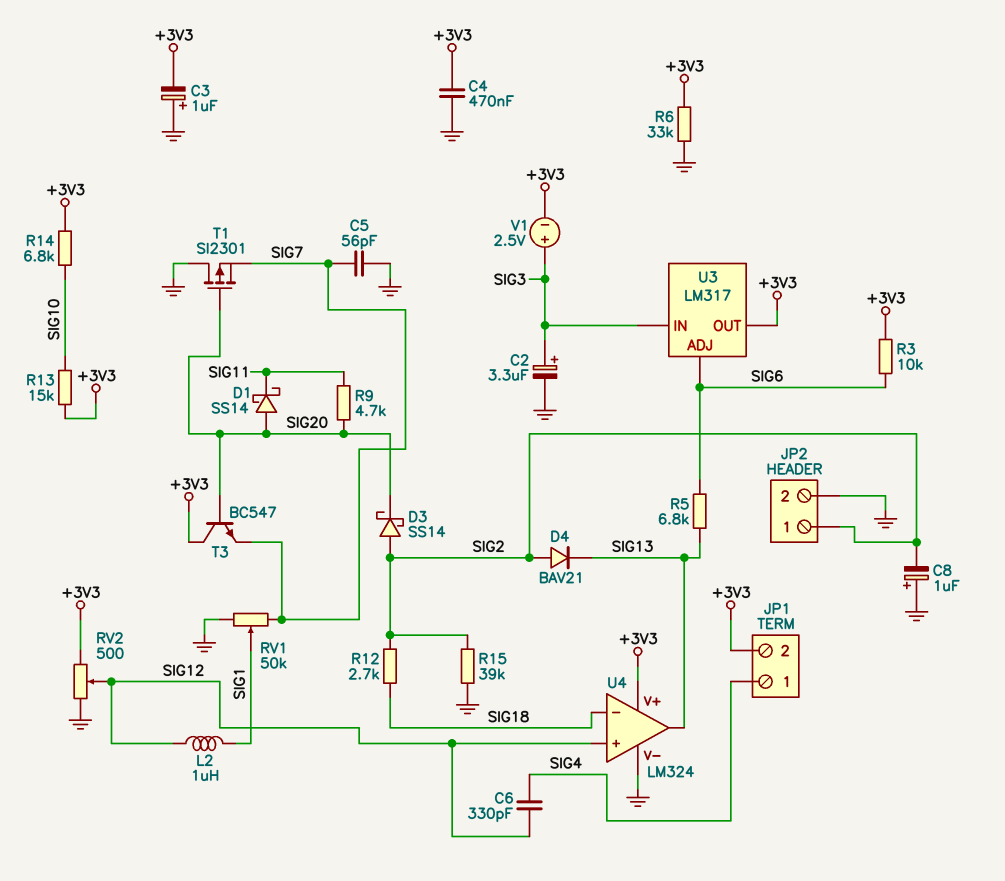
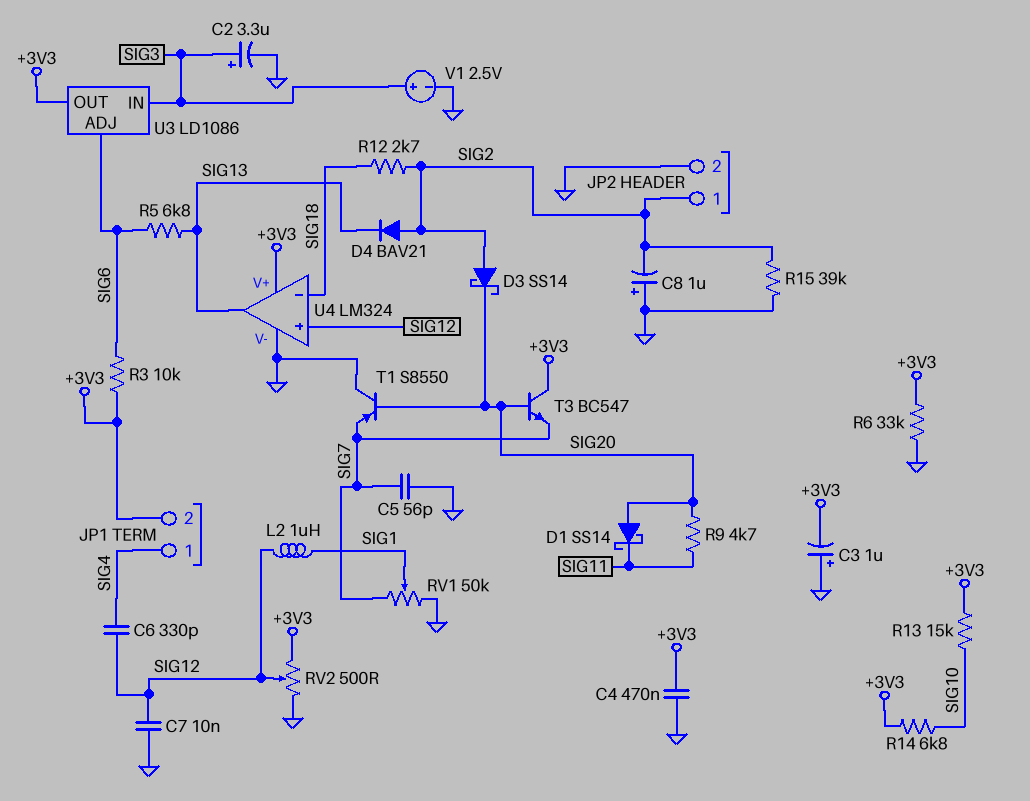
C7: none -> 10nF (GND, SIG12)
T1: PMOS SI2301 (G SIG20, D GND, S SIG7) -> PNP S8550 (B SIG20, C GND, E SIG7)
U3: LM317 -> LD1086
V1: 2.5V (plus SIG3, minus +3V3) -> 2.5V (plus SIG3, minus GND)

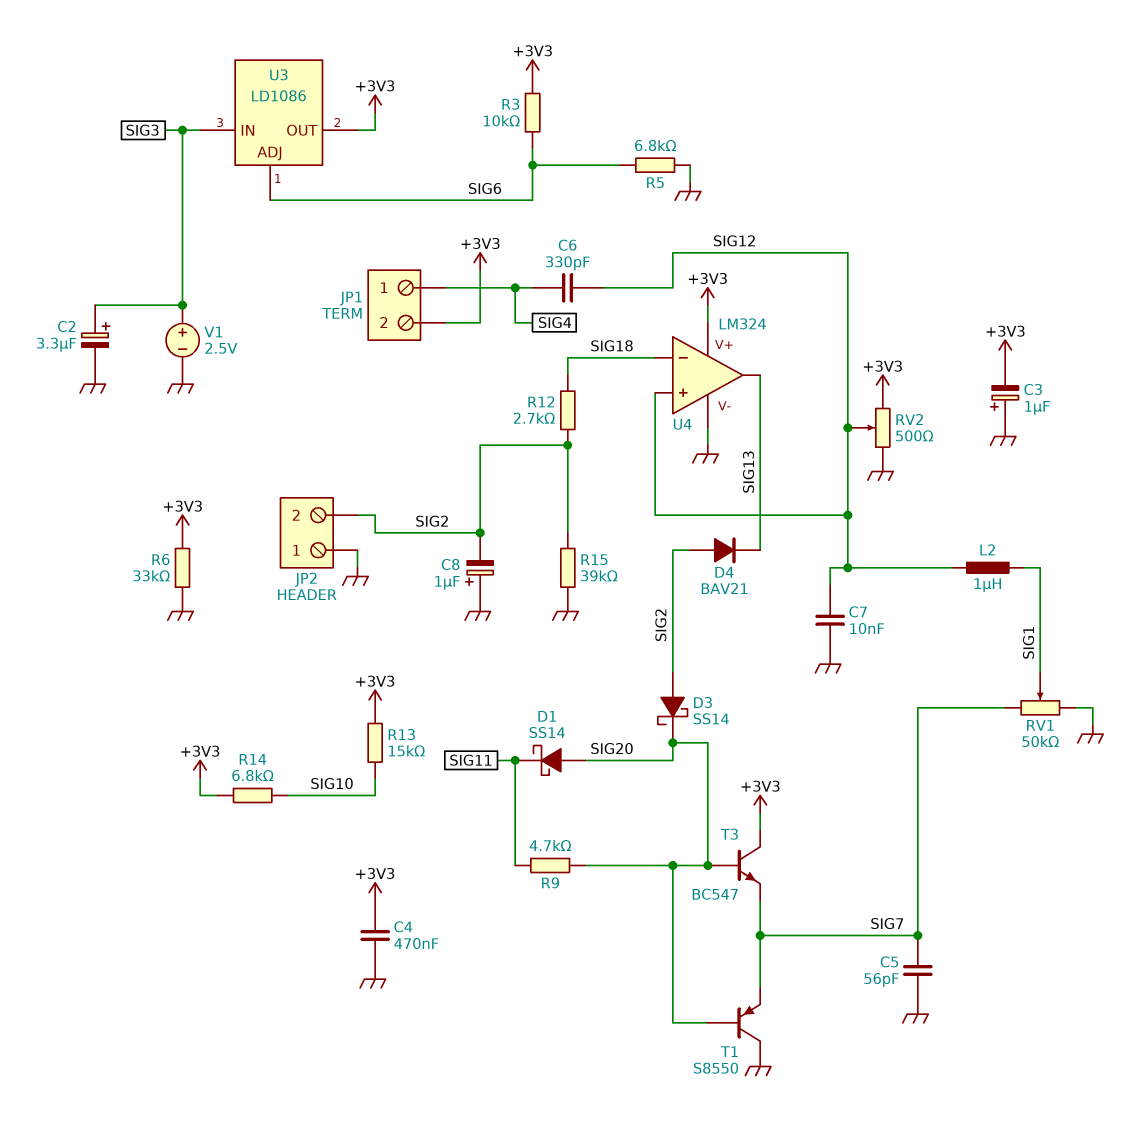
JP2 pin 1: SIG2 -> GND
JP2 pin 2: GND -> SIG2
R5: 6.8k (SIG6, SIG13) -> 6.8k (GND, SIG6)

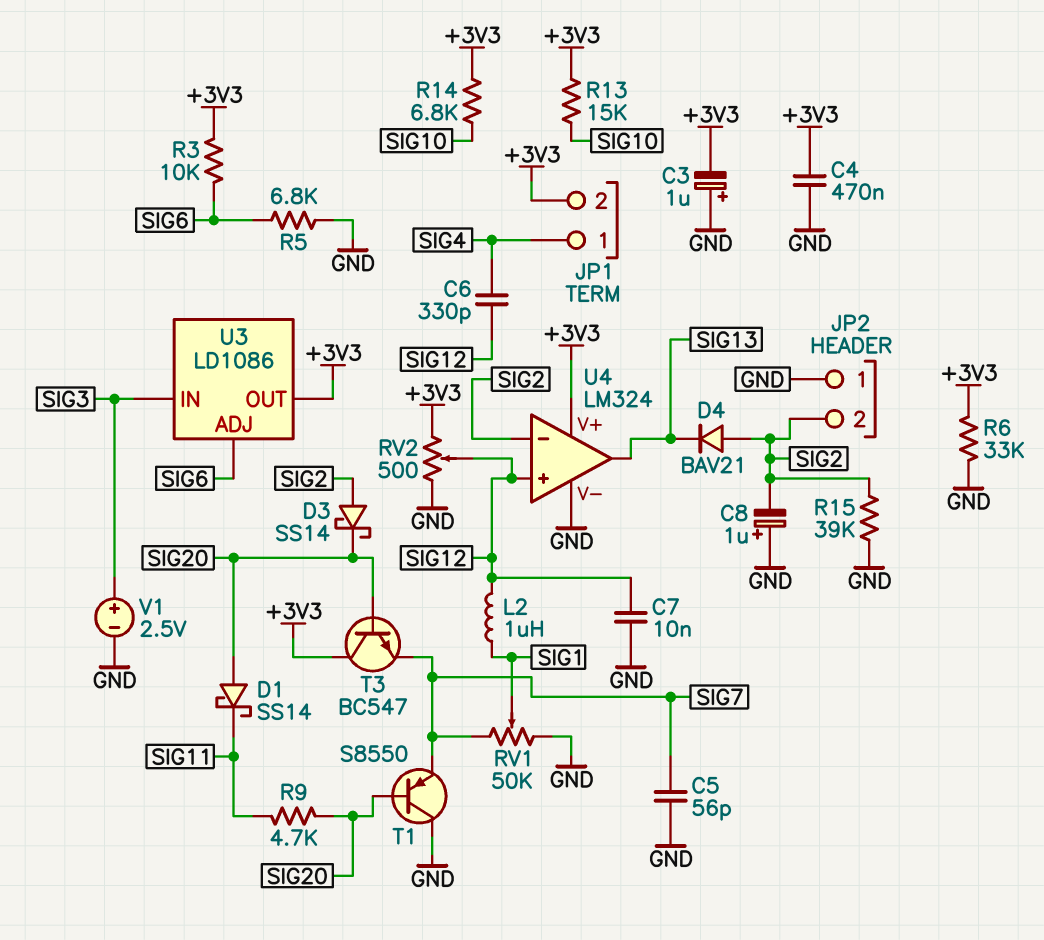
C2: 3.3uF (plus SIG3, minus GND) -> none
R12: 2.7k (SIG2, SIG18) -> none
U4 pin in-: SIG18 -> SIG2

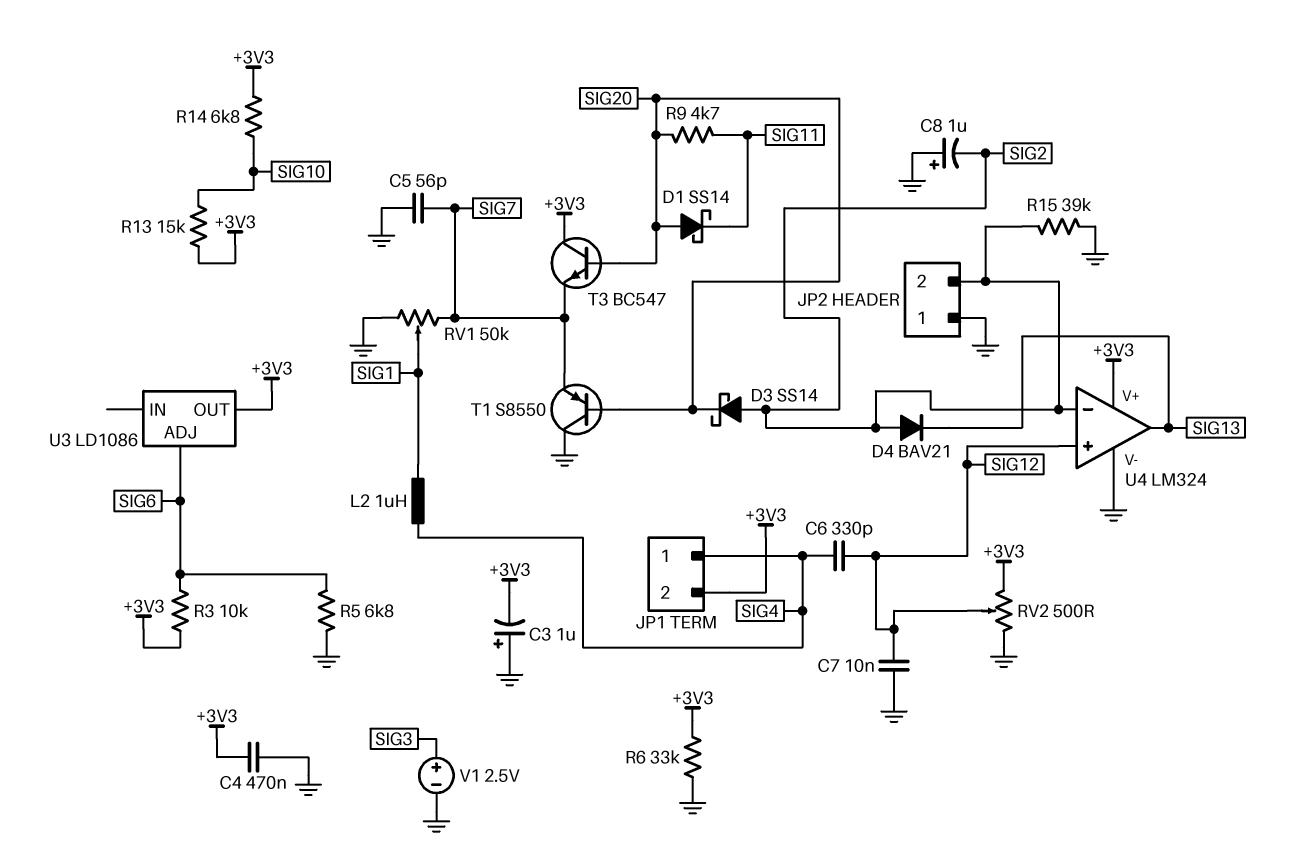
L2: 1uH (SIG1, SIG12) -> 1uH (SIG1, SIG4)
U3 pin IN: SIG3 -> none

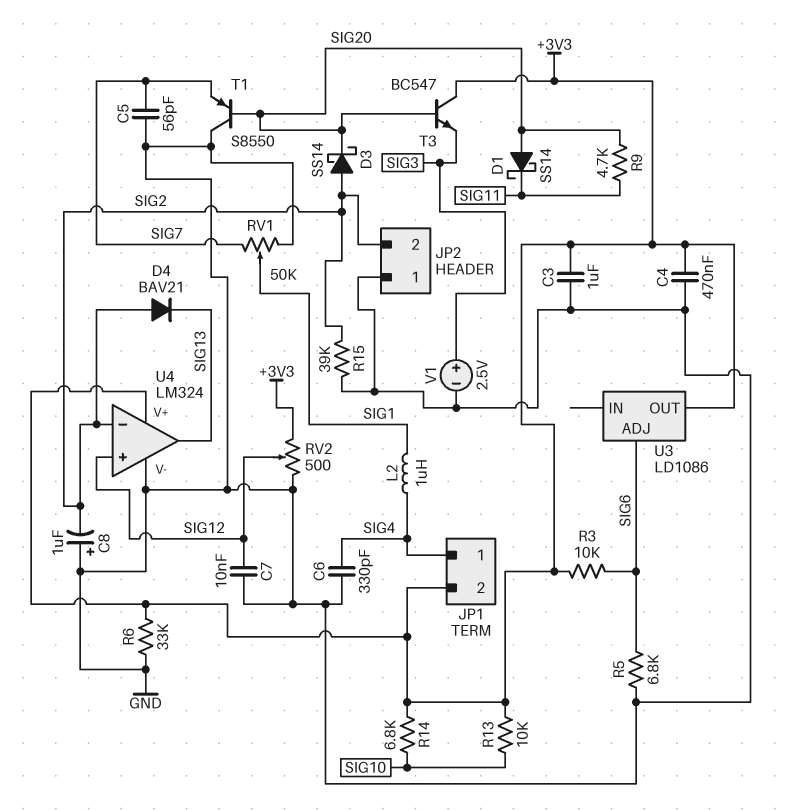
C3: 1uF (plus GND, minus +3V3) -> 1uF (+3V3, GND)
C6: 330pF (SIG4, SIG12) -> 330pF (GND, SIG4)
R13: 15k (+3V3, SIG10) -> 10k (+3V3, SIG10)
T3: NPN BC547 (B SIG20, C +3V3, E SIG7) -> NPN BC547 (B SIG20, C +3V3, E SIG3)

